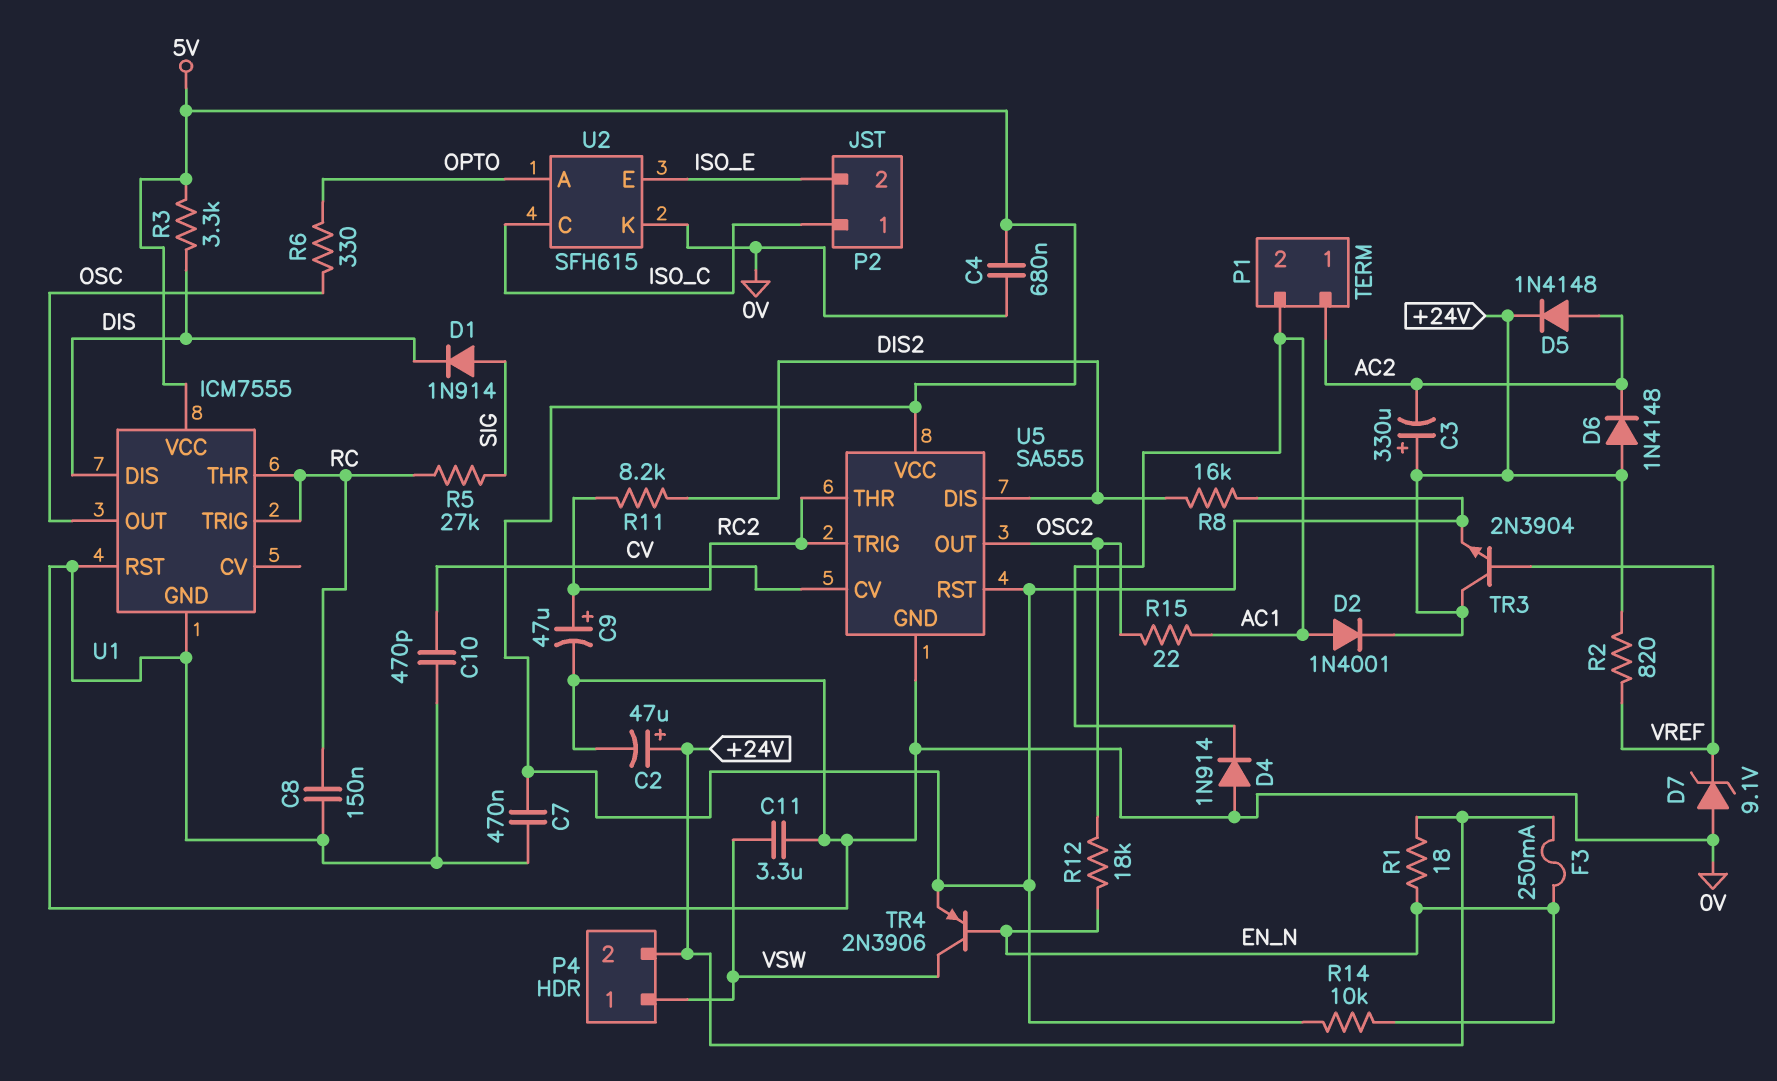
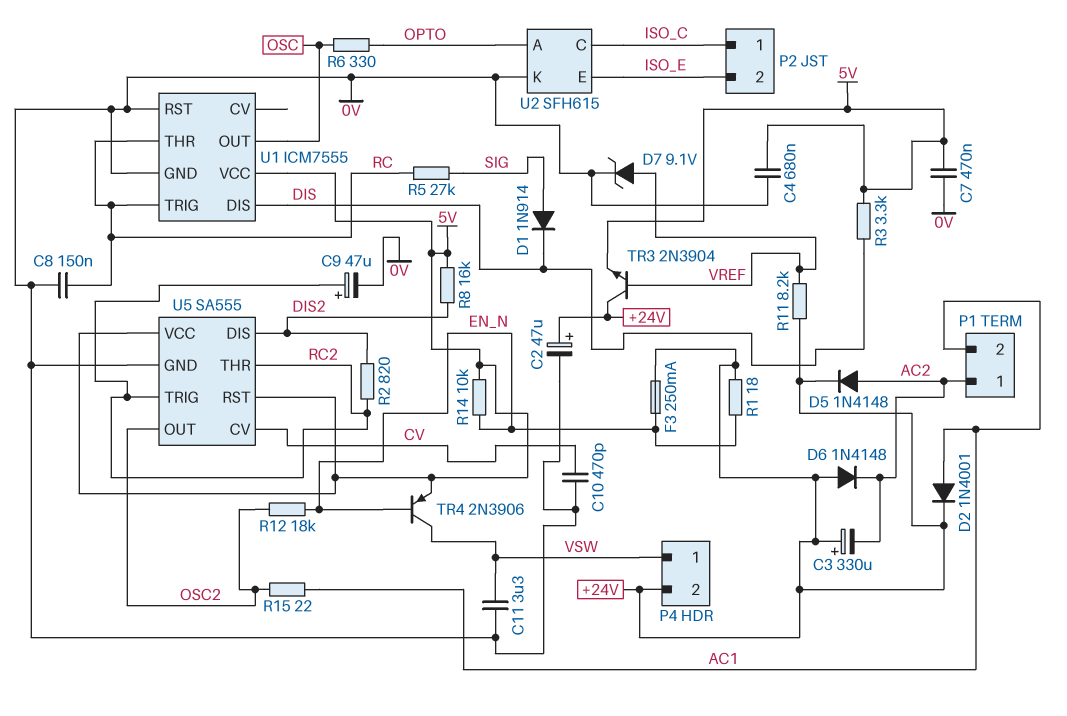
D4: diode 1N914 (A 0V, K AC1) -> none
D7: zener 9.1V (A 0V, K VREF) -> zener 9.1V (A VREF, K 0V)
R2: 820 (+24V, VREF) -> 820 (DIS2, RC2)
R11: 8.2k (DIS2, RC2) -> 8.2k (+24V, VREF)

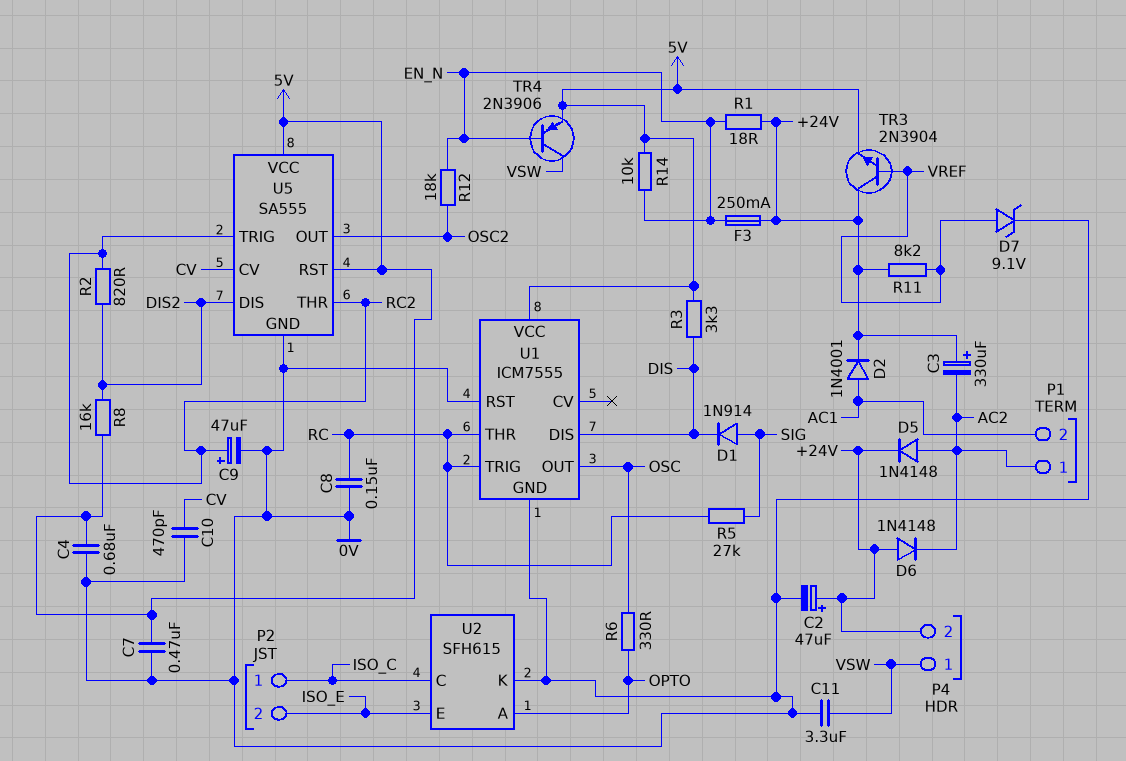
R15: 22 (AC1, OSC2) -> none

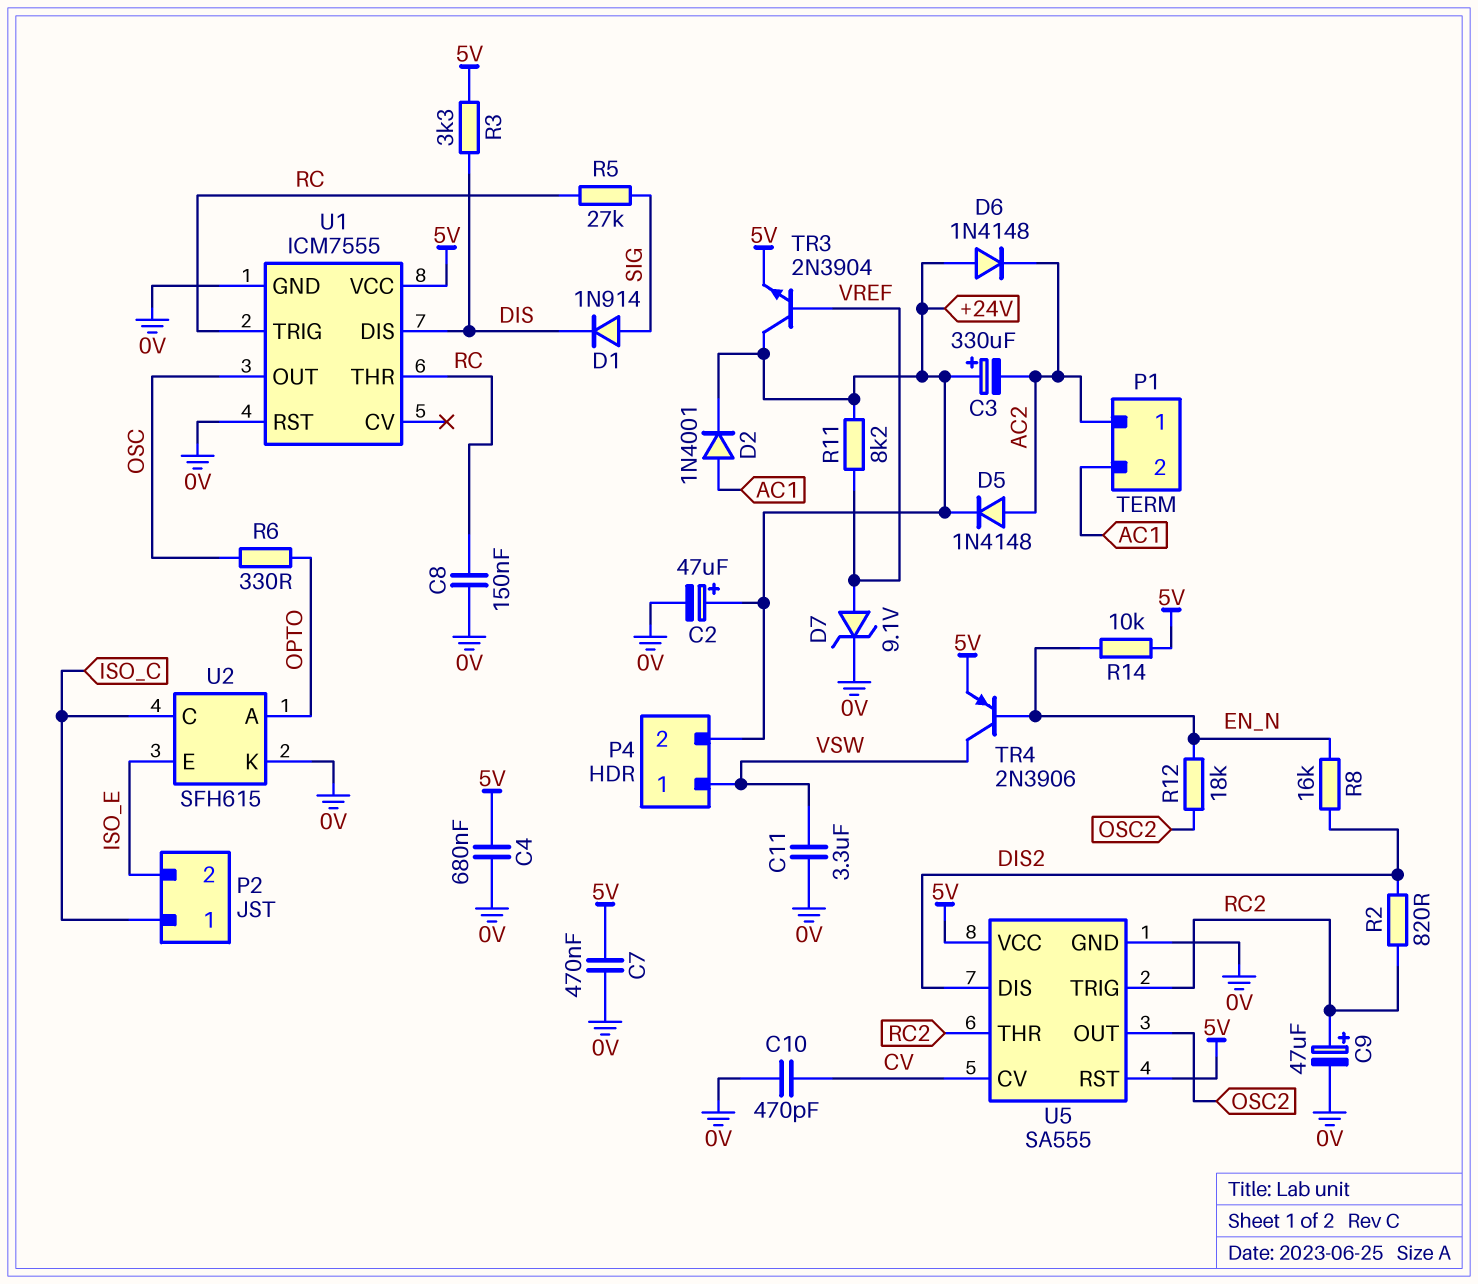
F3: 250mA (+24V, EN_N) -> none
R1: 18 (+24V, EN_N) -> none
R8: 16k (5V, DIS2) -> 16k (DIS2, EN_N)

